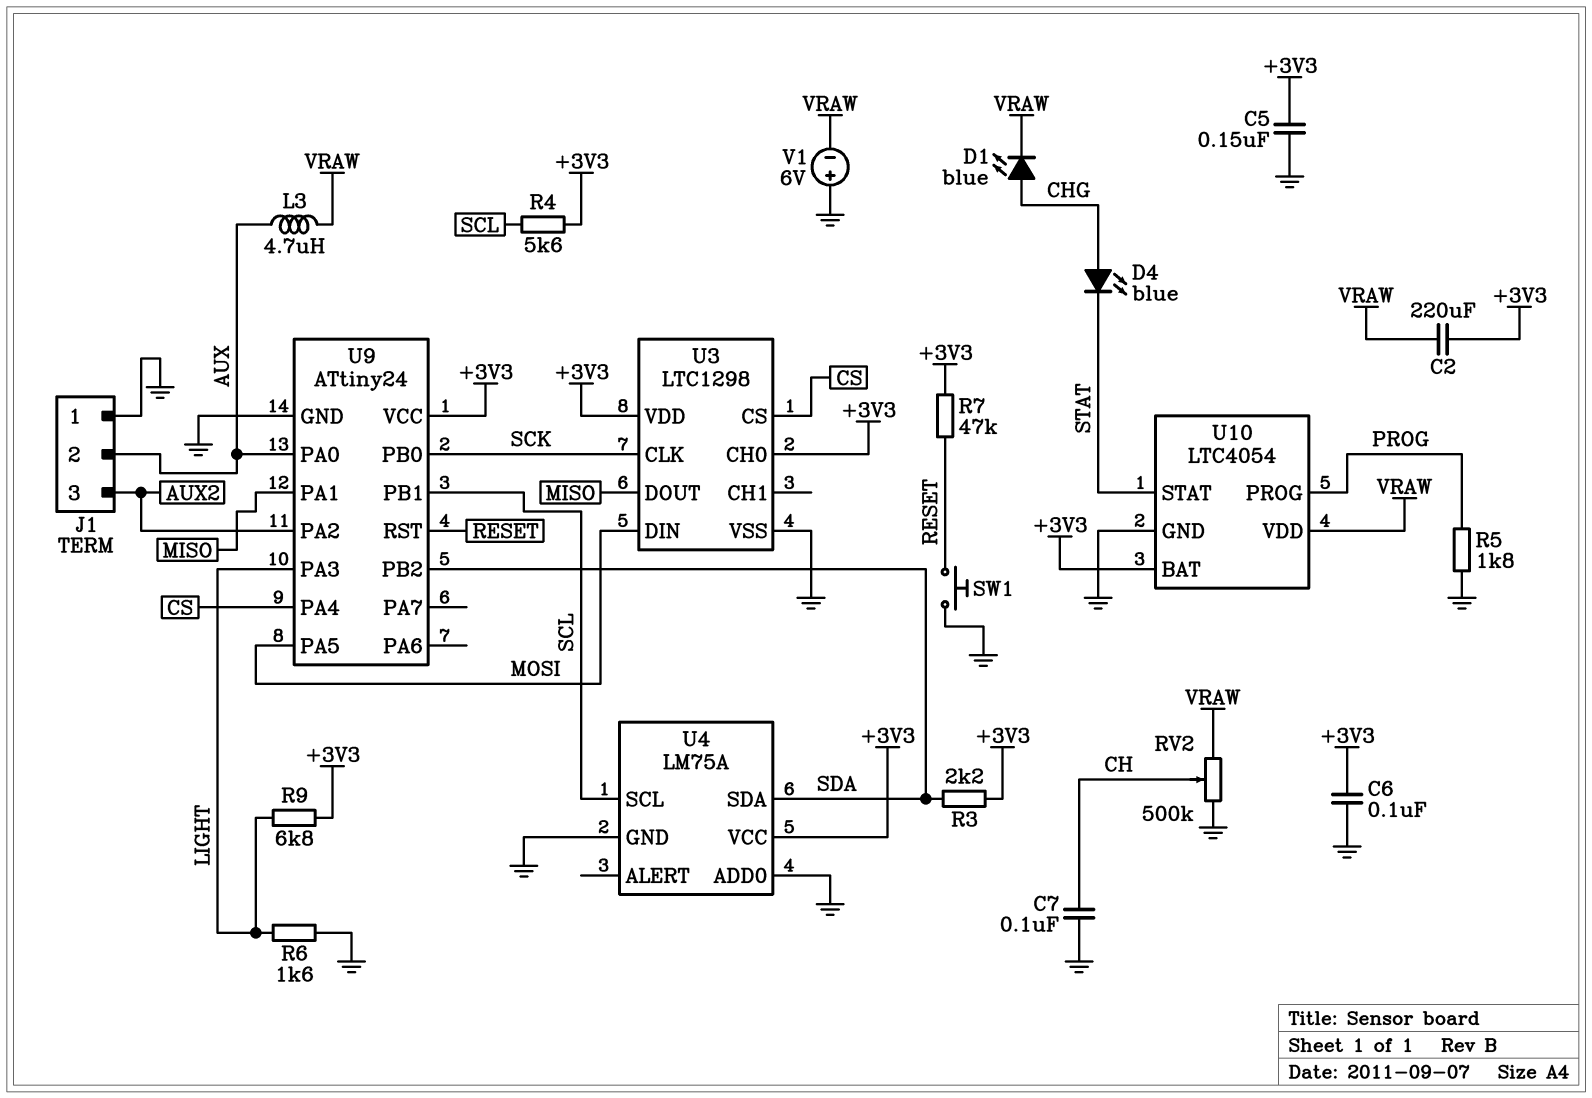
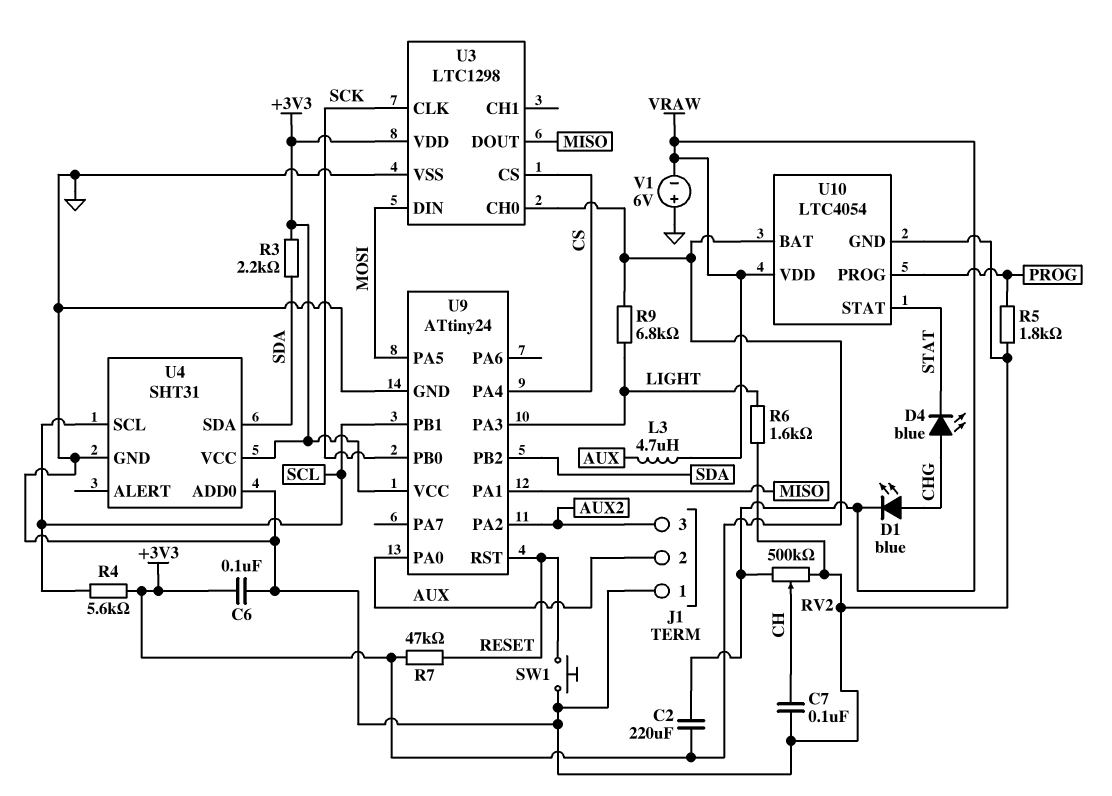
C5: 150nF (+3V3, GND) -> none
U4: LM75A -> SHT31

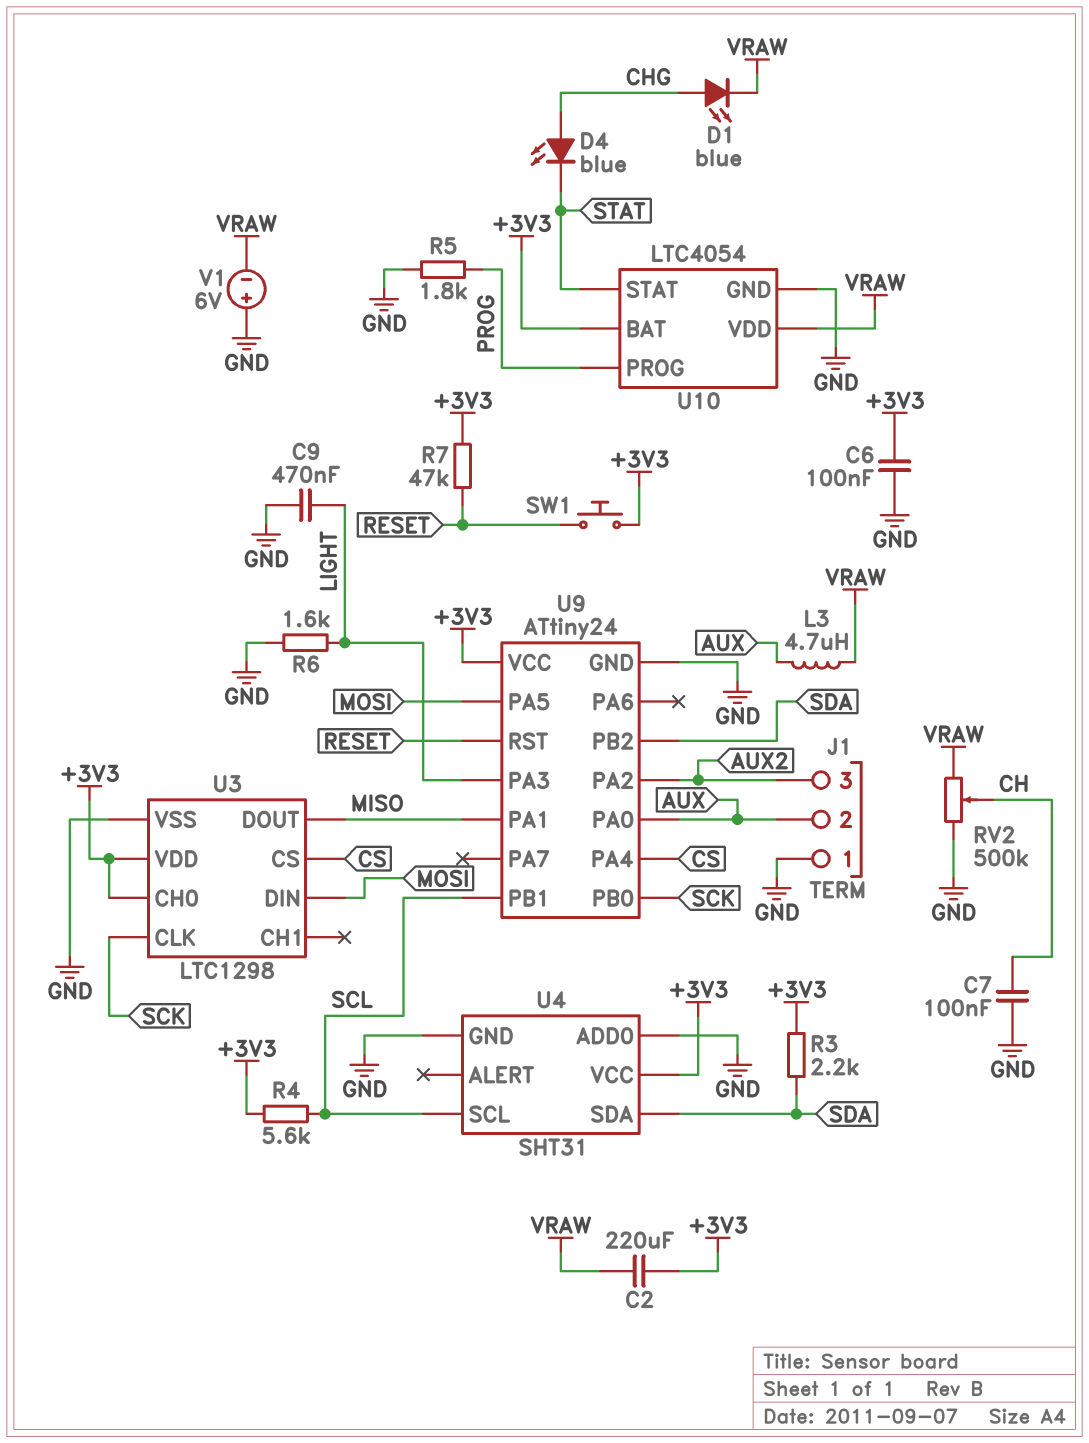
C9: none -> 470nF (GND, LIGHT)
R9: 6.8k (+3V3, LIGHT) -> none
SW1: button (GND, RESET) -> button (+3V3, RESET)

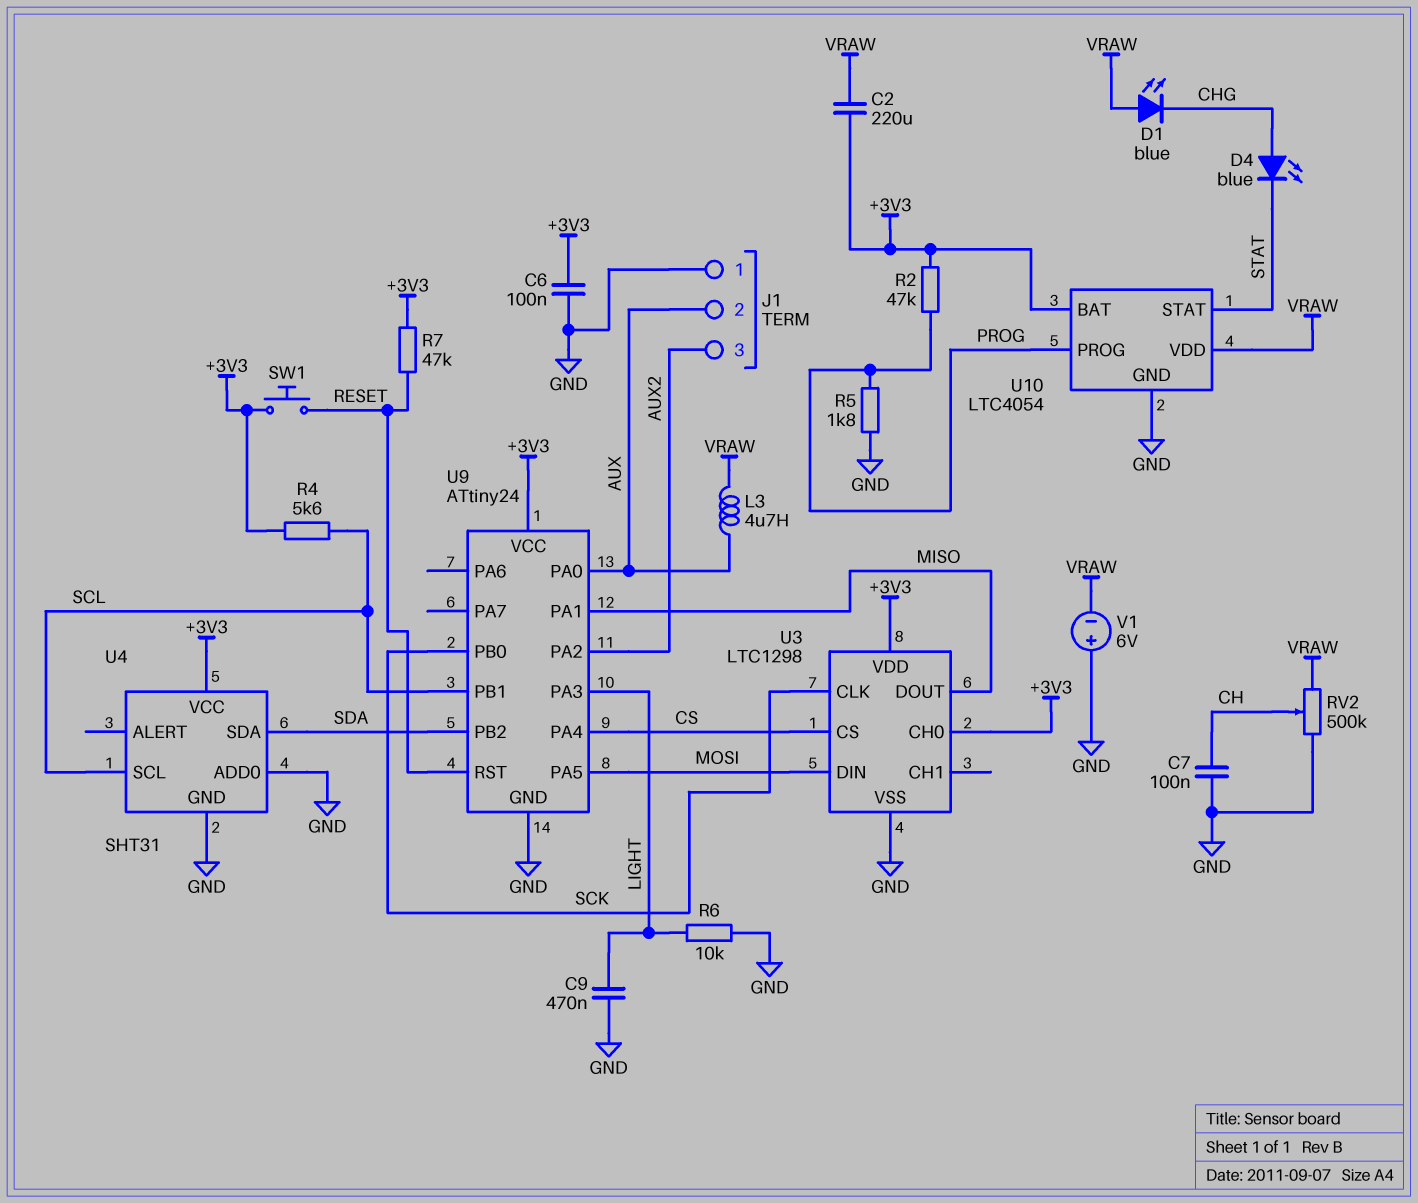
D1: LED blue (A CHG, K VRAW) -> LED blue (A VRAW, K CHG)
R2: none -> 47k (+3V3, PROG)
R3: 2.2k (+3V3, SDA) -> none
R6: 1.6k (GND, LIGHT) -> 10k (GND, LIGHT)

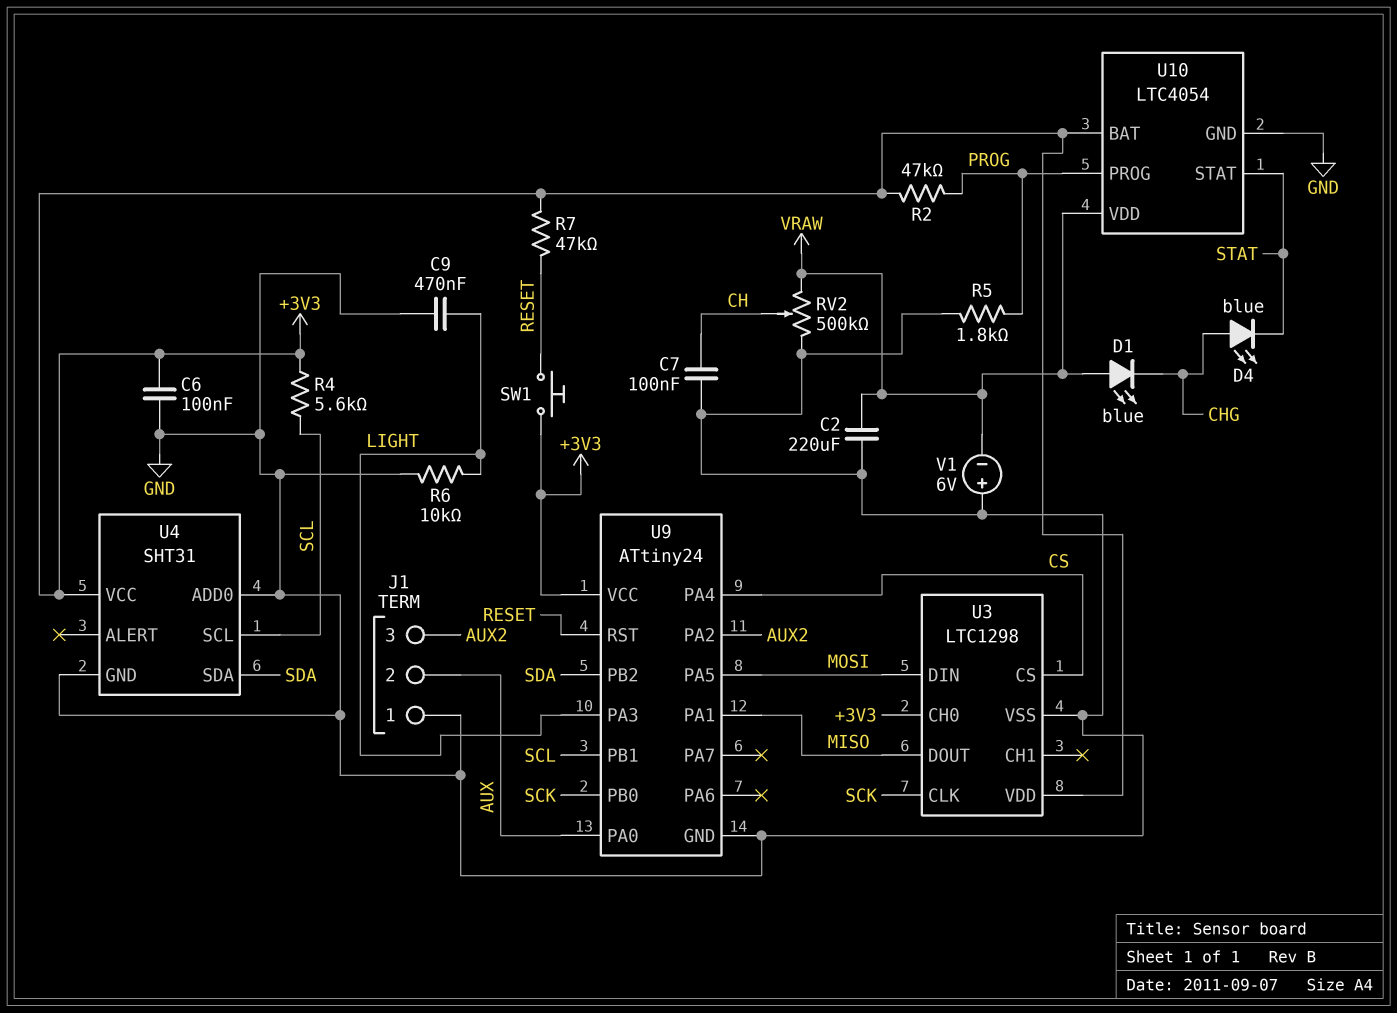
C2: 220uF (+3V3, VRAW) -> 220uF (GND, VRAW)
L3: 4.7uH (AUX, VRAW) -> none

